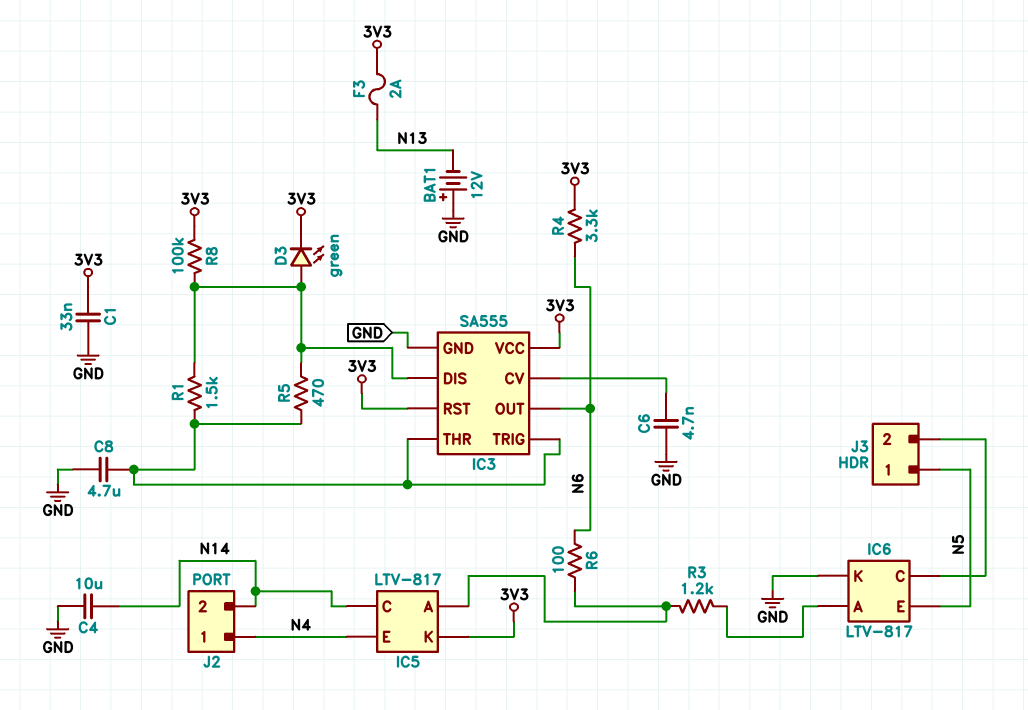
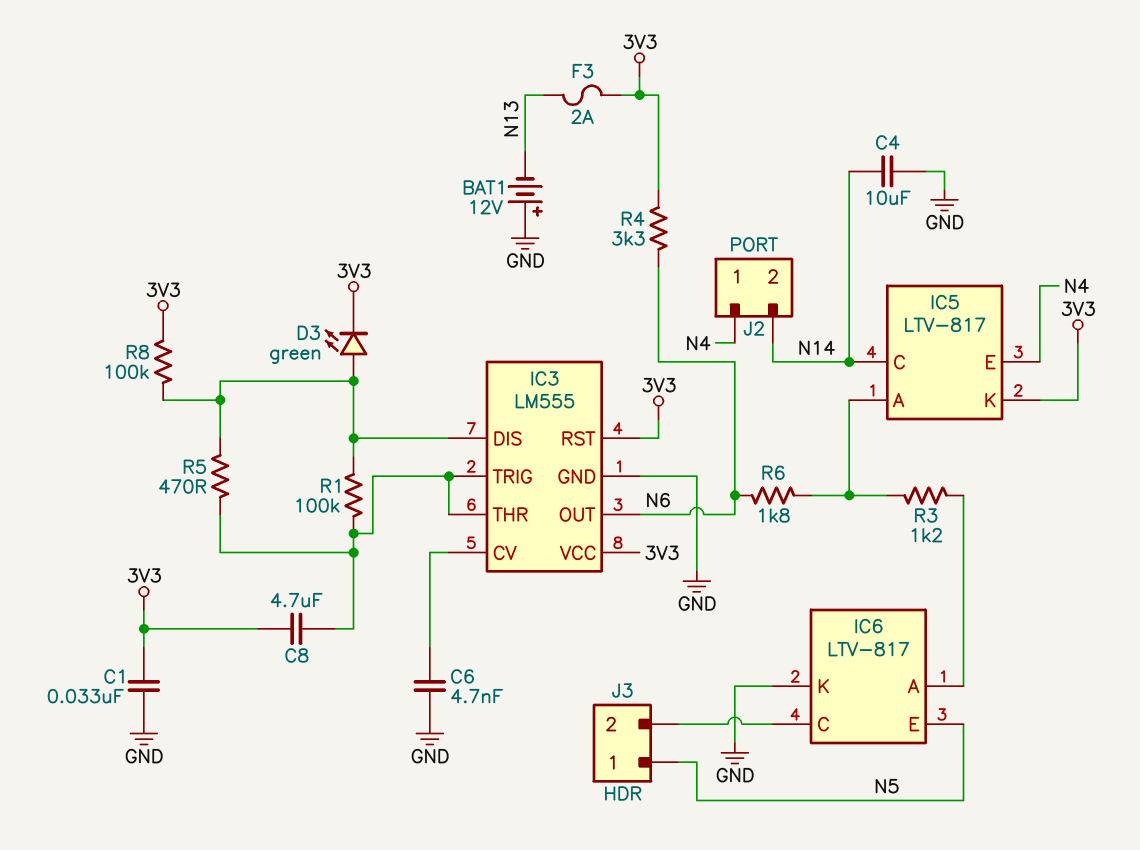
C8: 4.7uF (GND, IC3/THR) -> 4.7uF (3V3, IC3/THR)
IC3: SA555 -> LM555
R1: 1.5k (IC3/DIS, IC3/THR) -> 100k (IC3/DIS, IC3/THR)
R6: 100 (IC5/A, N6) -> 1.8k (IC5/A, N6)

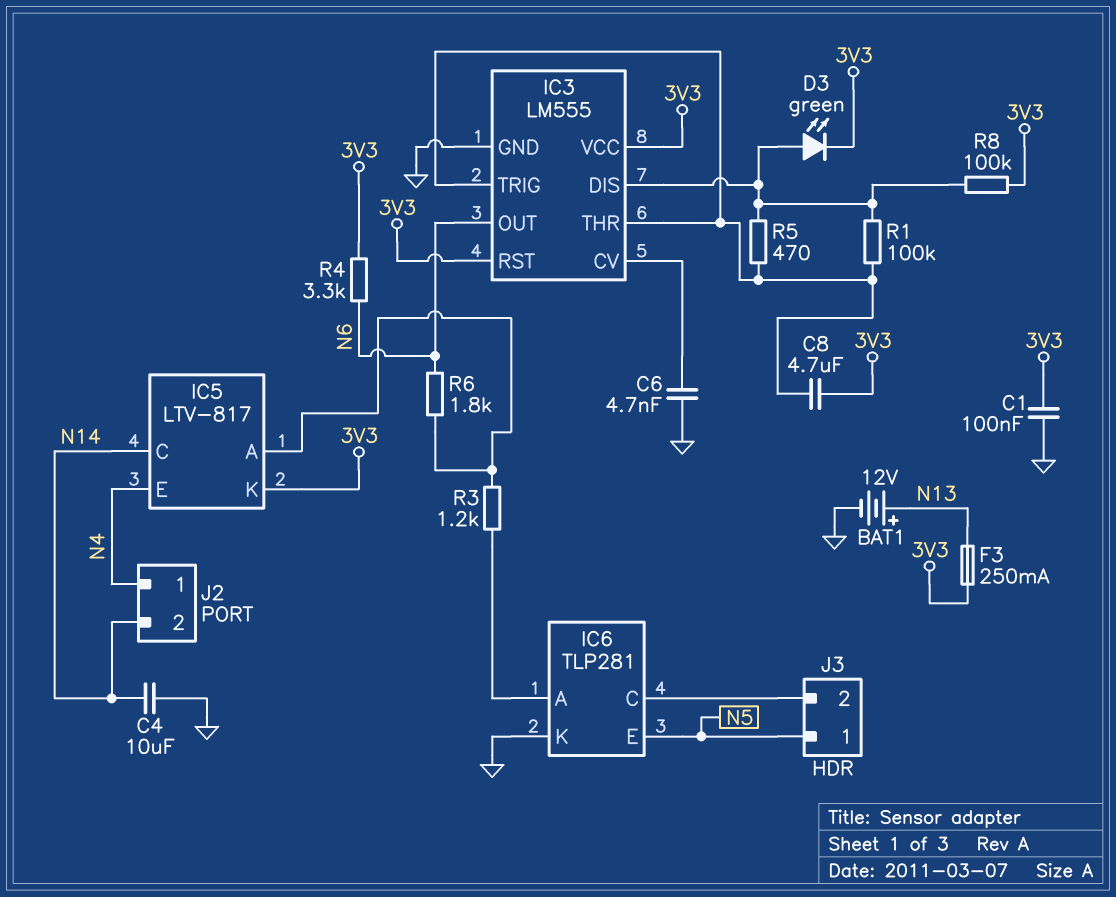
BAT1: 12V (plus GND, minus N13) -> 12V (plus N13, minus GND)
C1: 33nF (3V3, GND) -> 100nF (3V3, GND)
F3: 2A (3V3, N13) -> 250mA (3V3, N13)
IC6: LTV-817 -> TLP281

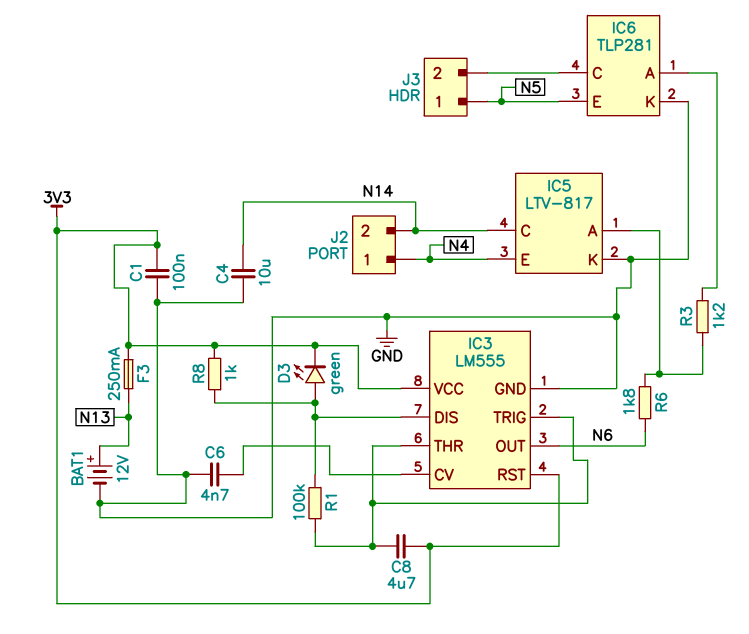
IC5 pin K: 3V3 -> GND
R4: 3.3k (3V3, N6) -> none
R5: 470 (IC3/DIS, IC3/THR) -> none
R8: 100k (3V3, IC3/DIS) -> 1k (3V3, IC3/DIS)

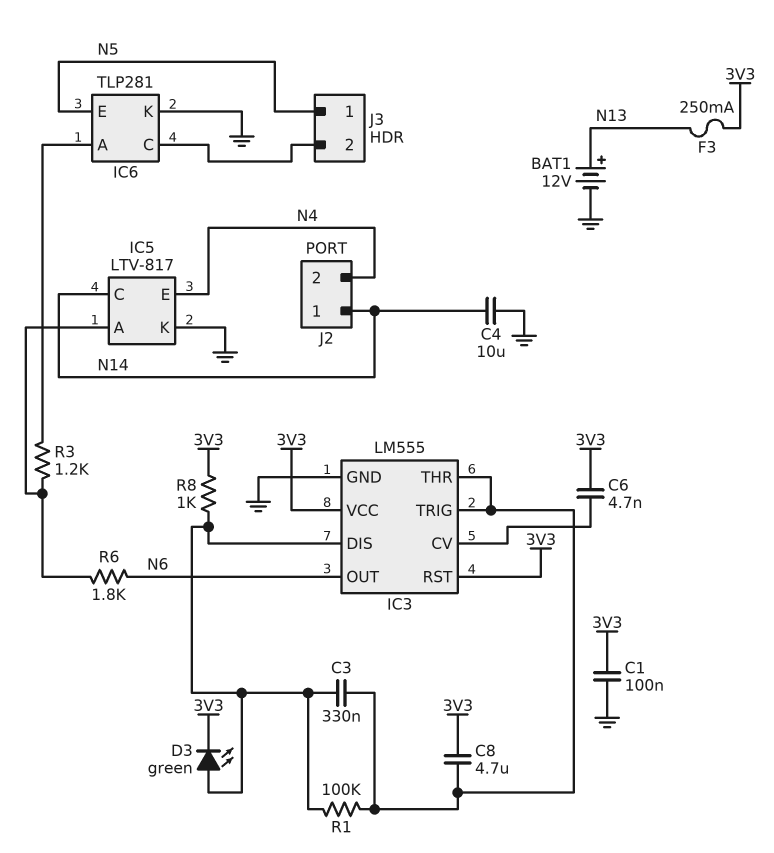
C3: none -> 330nF (IC3/DIS, IC3/THR)
C6: 4.7nF (GND, IC3/CV) -> 4.7nF (3V3, IC3/CV)
J2 pin 1: N4 -> N14
J2 pin 2: N14 -> N4

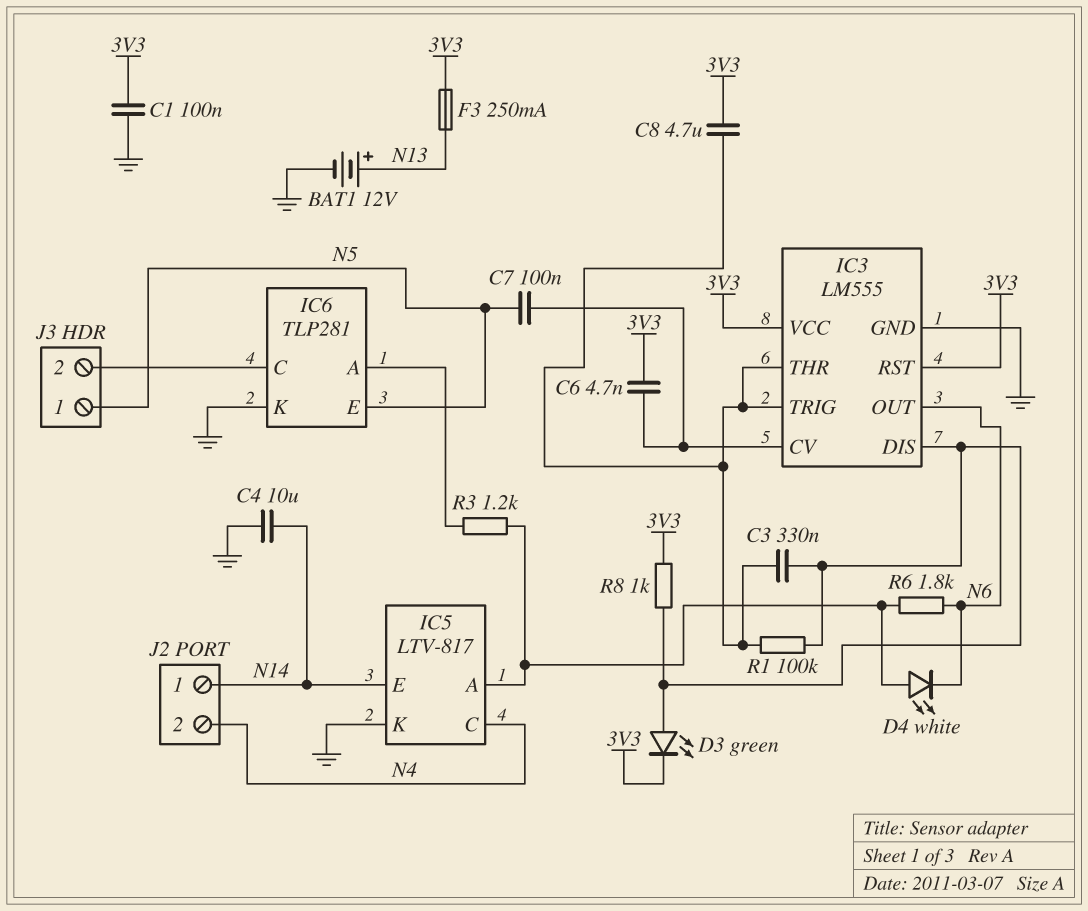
C7: none -> 100nF (IC3/CV, N5)
D4: none -> LED white (A IC5/A, K N6)
IC5 pin C: N14 -> N4
IC5 pin E: N4 -> N14

